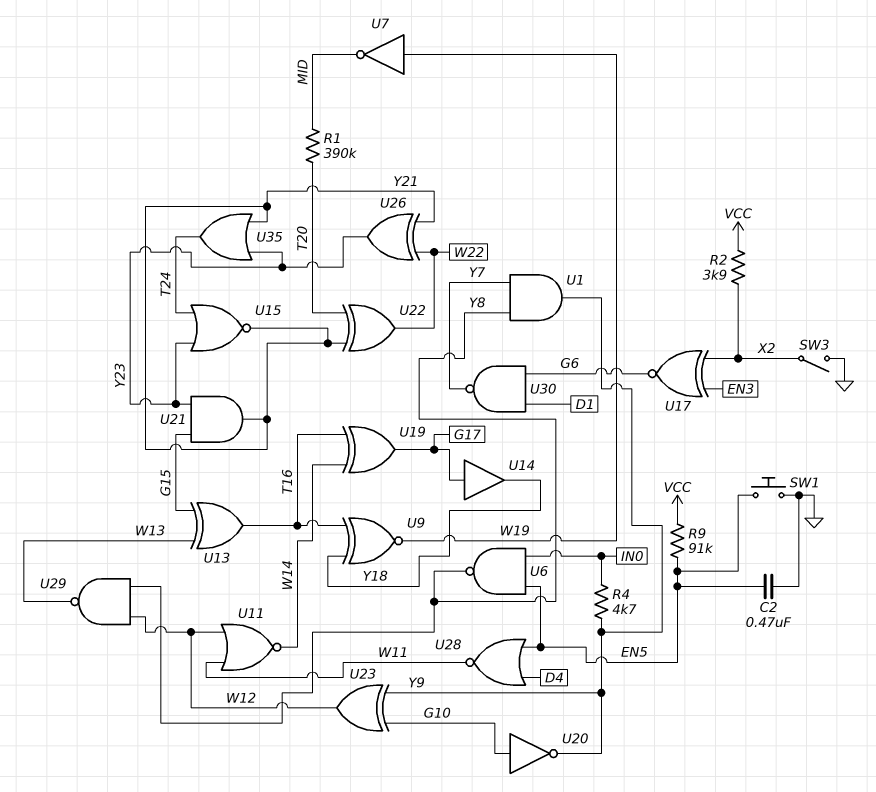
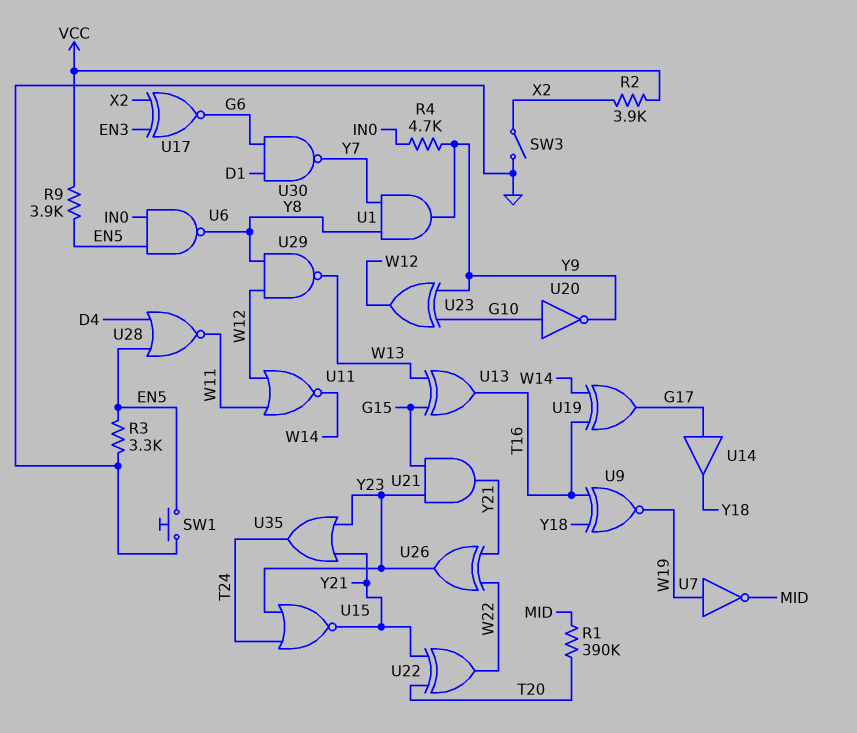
C2: 470nF (EN5, GND) -> none
R3: none -> 3.3k (EN5, GND)
R9: 91k (EN5, VCC) -> 3.9k (EN5, VCC)

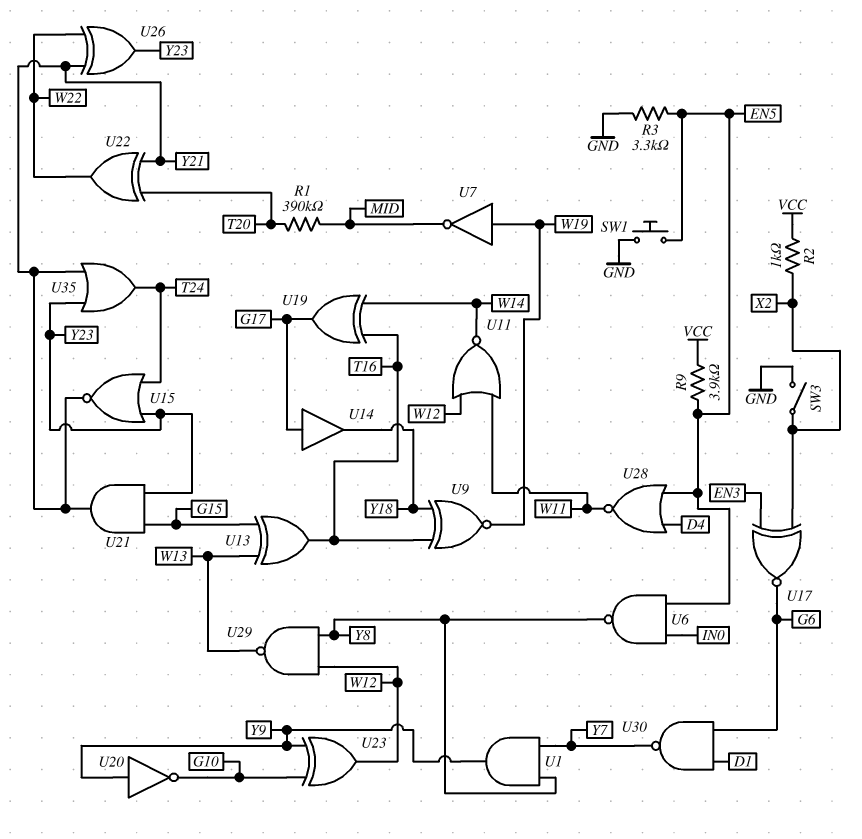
R2: 3.9k (VCC, X2) -> 1k (VCC, X2)
R4: 4.7k (IN0, Y9) -> none
U20: NOT (in G10, out Y9) -> NOT (in Y9, out G10)

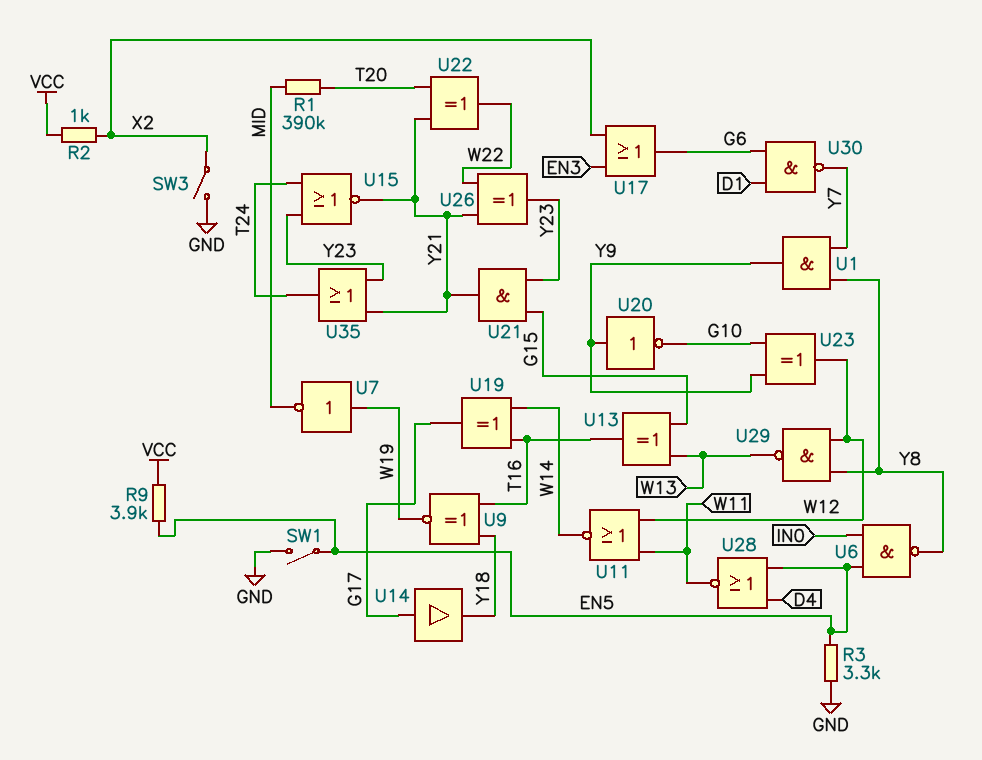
SW1: button (EN5, GND) -> switch (EN5, GND)
U17: XNOR (in EN3, in X2, out G6) -> OR (in EN3, in X2, out G6)

